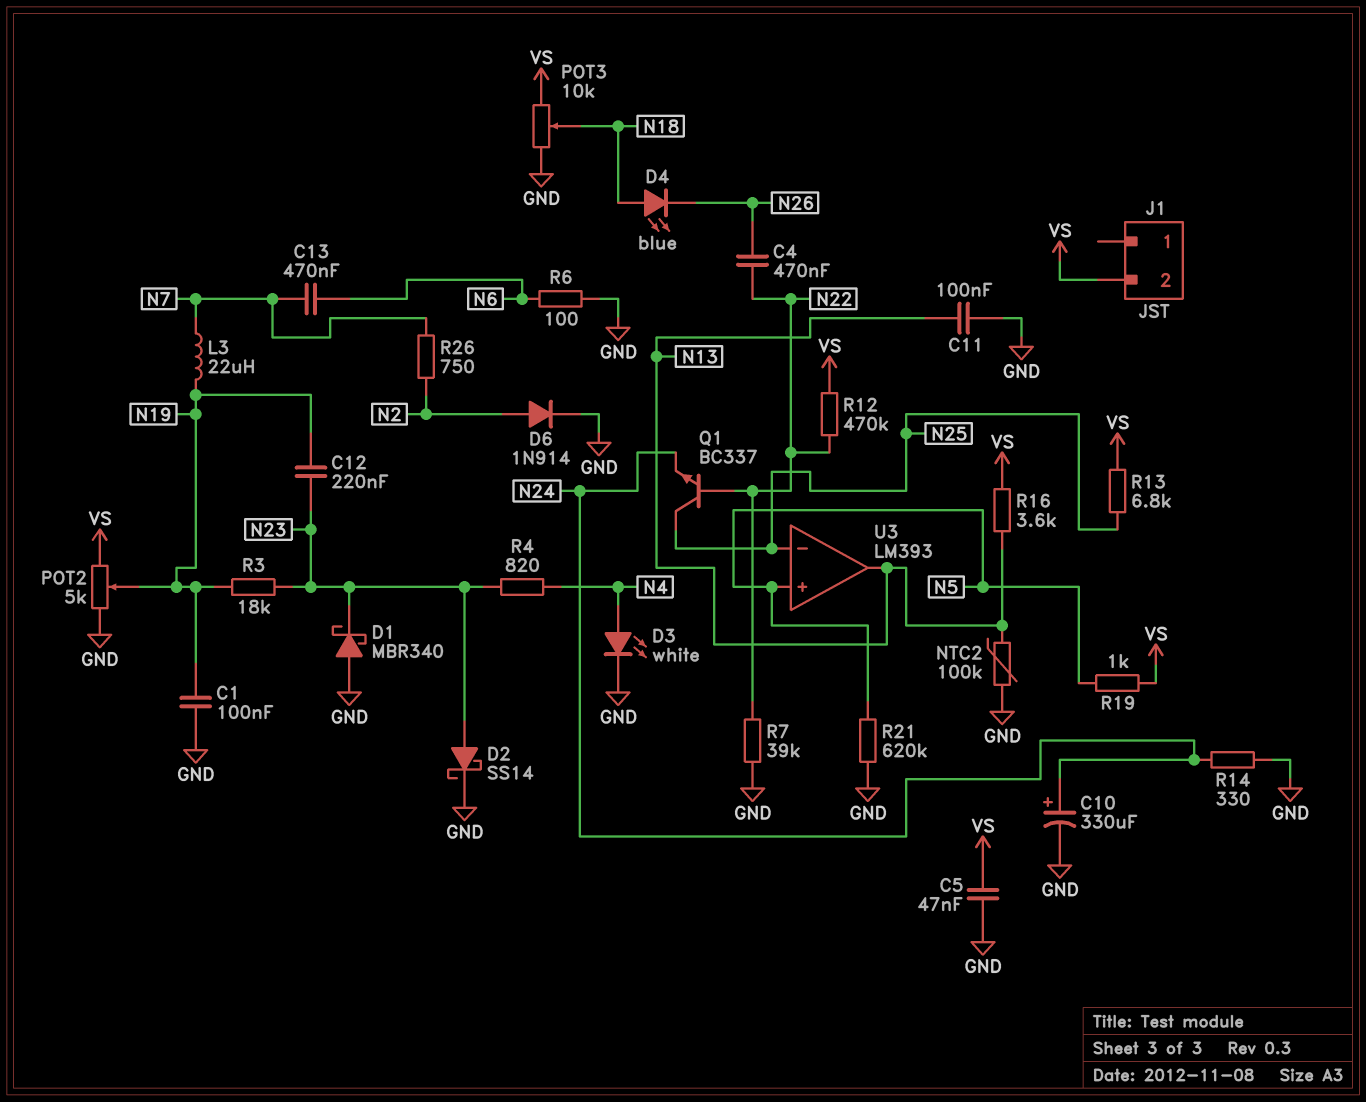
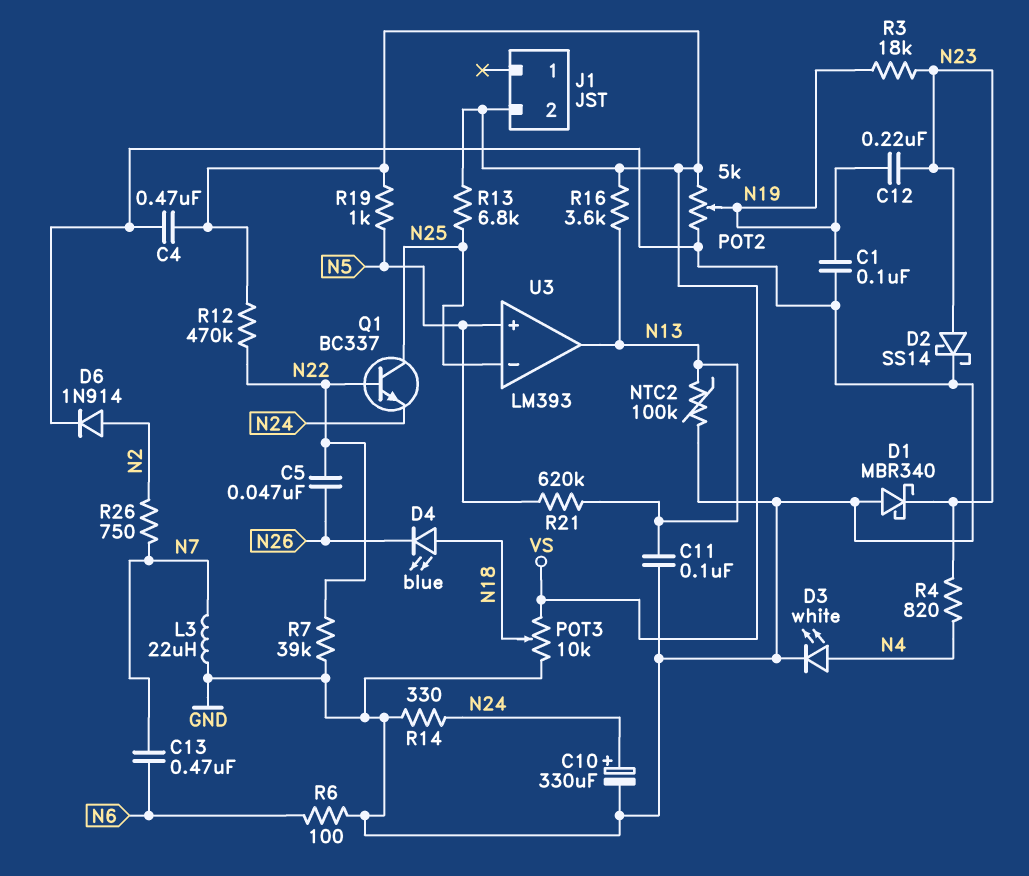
C4: 470nF (N22, N26) -> 470nF (GND, VS)
C5: 47nF (GND, VS) -> 47nF (N22, N26)
L3: 22uH (N7, N19) -> 22uH (GND, N7)
R21: 620k (GND, N5) -> 620k (N5, N13)

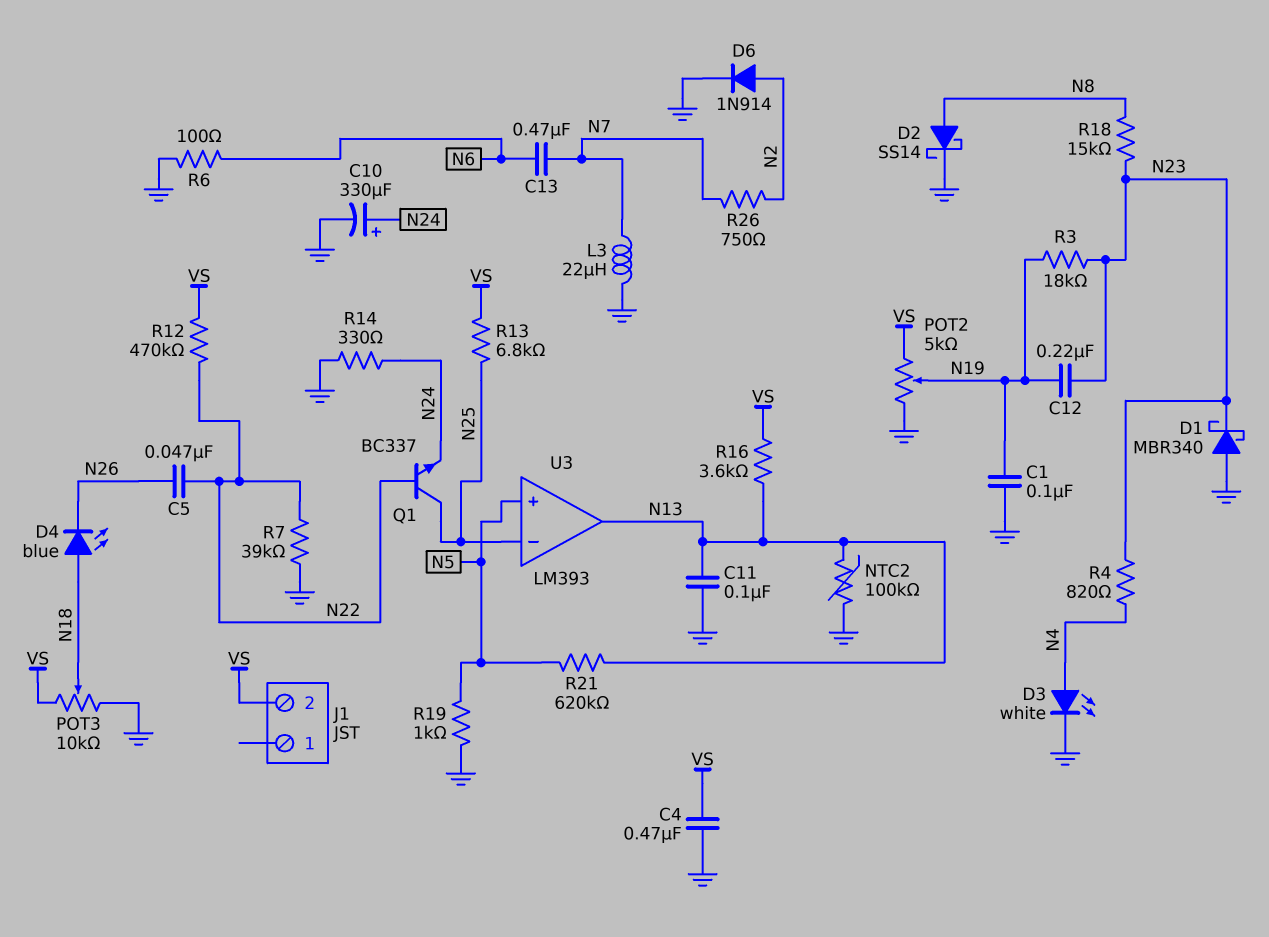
D2: schottky SS14 (A N23, K GND) -> schottky SS14 (A N8, K GND)
R18: none -> 15k (N8, N23)
R19: 1k (N5, VS) -> 1k (GND, N5)

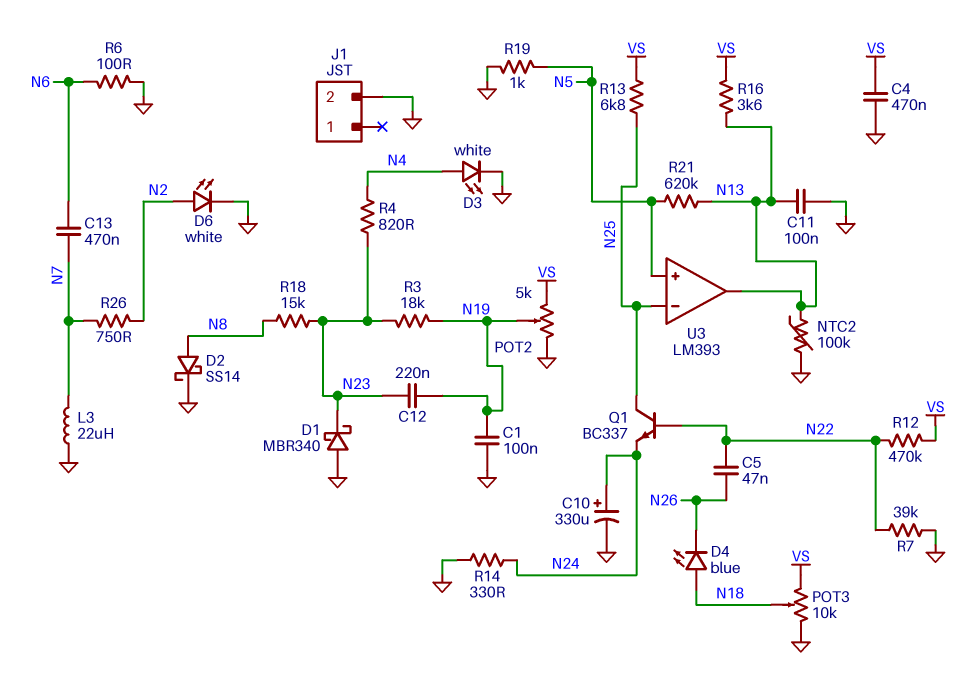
D6: diode 1N914 (A N2, K GND) -> LED white (A N2, K GND)
J1 pin 2: VS -> GND

